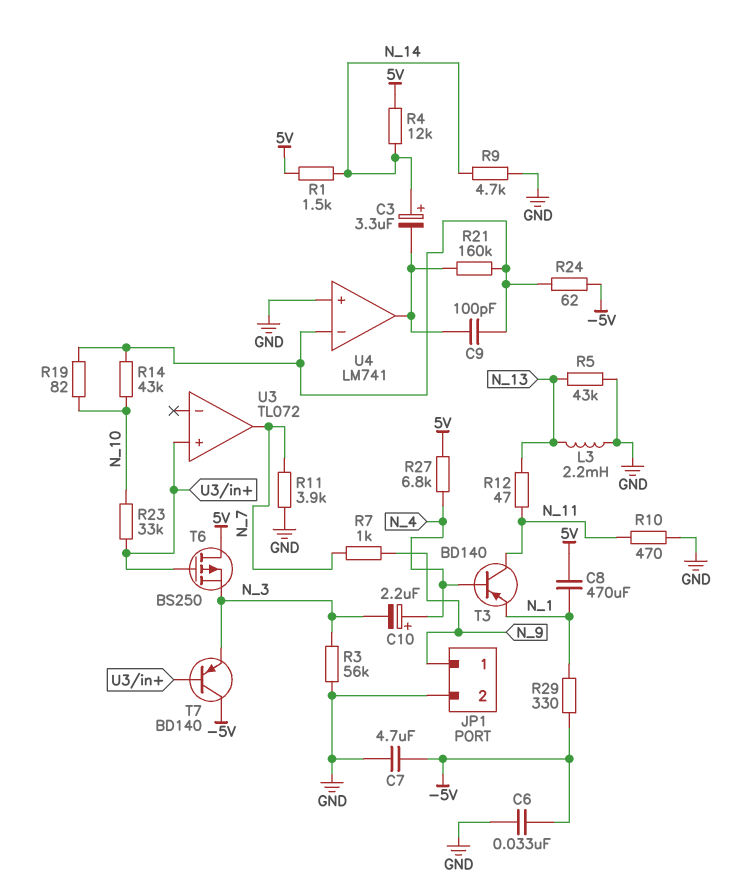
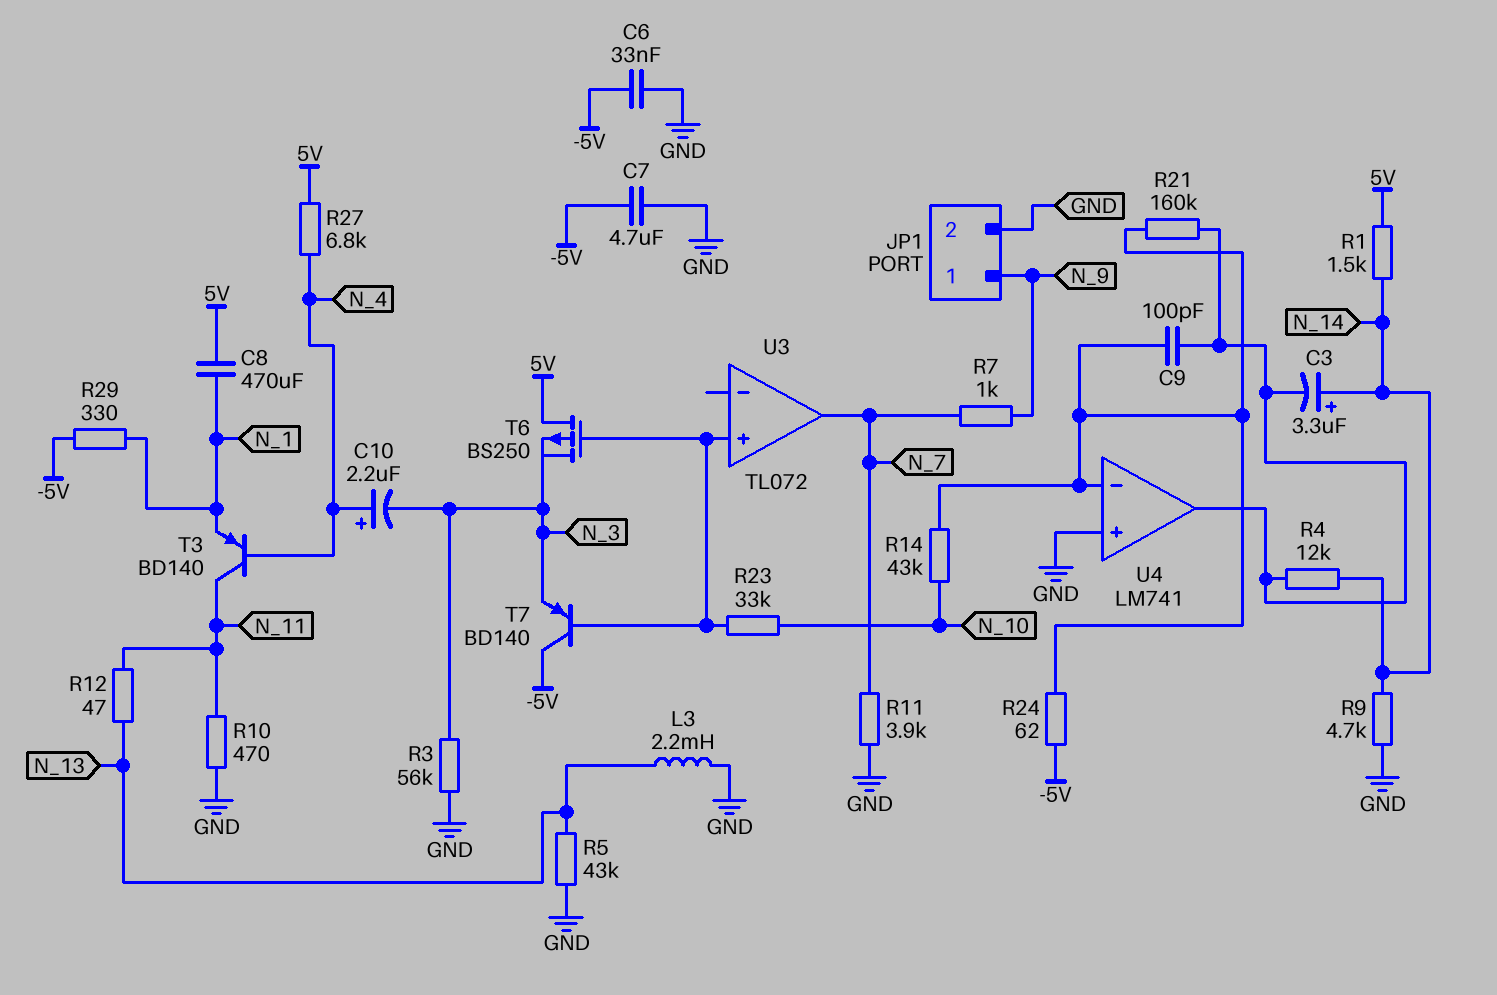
R4: 12k (5V, N_14) -> 12k (N_14, U4/out)
R19: 82 (N_10, U4/in-) -> none

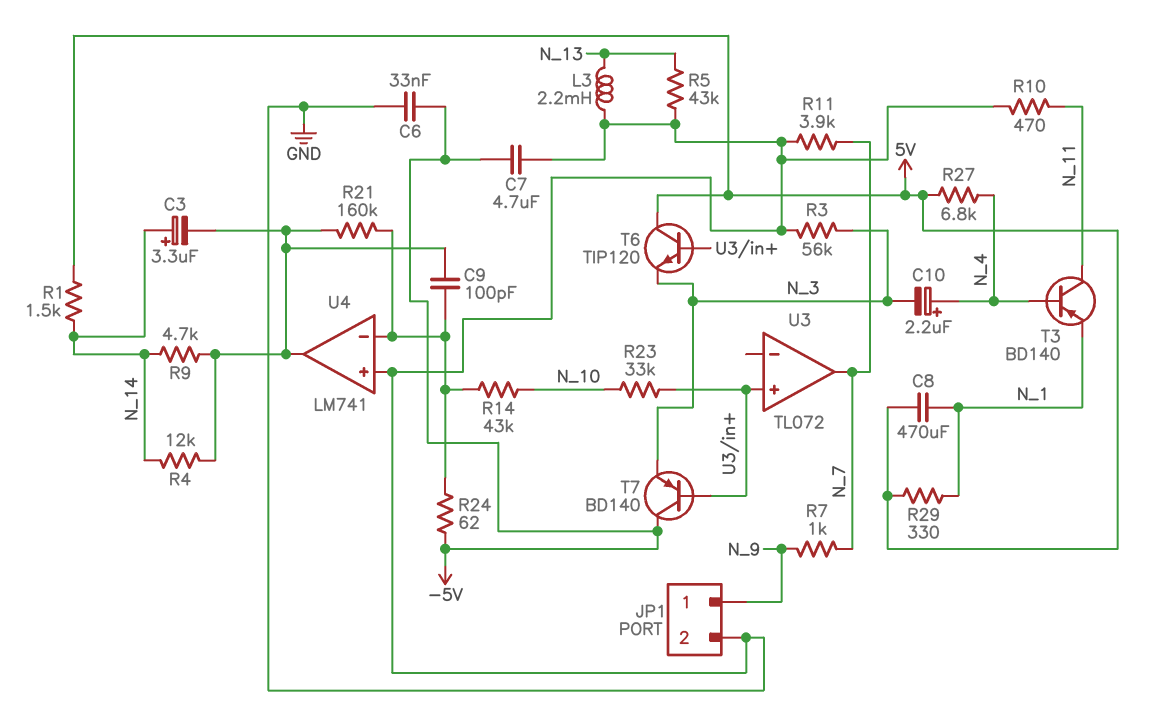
R9: 4.7k (GND, N_14) -> 4.7k (N_14, U4/out)
R12: 47 (N_11, N_13) -> none
R29: 330 (-5V, N_1) -> 330 (5V, N_1)
T6: PMOS BS250 (G U3/in+, D 5V, S N_3) -> NPN TIP120 (B U3/in+, C 5V, E N_3)

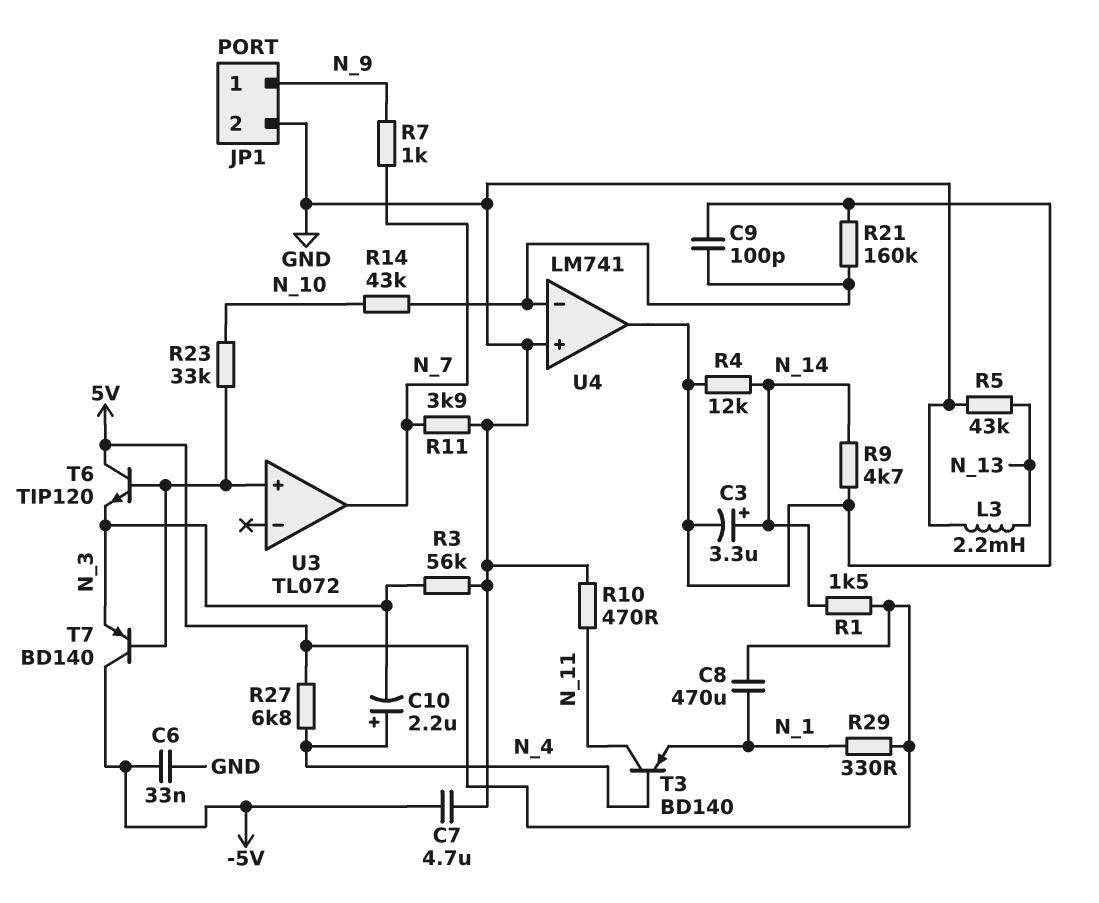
R24: 62 (-5V, U4/in-) -> none

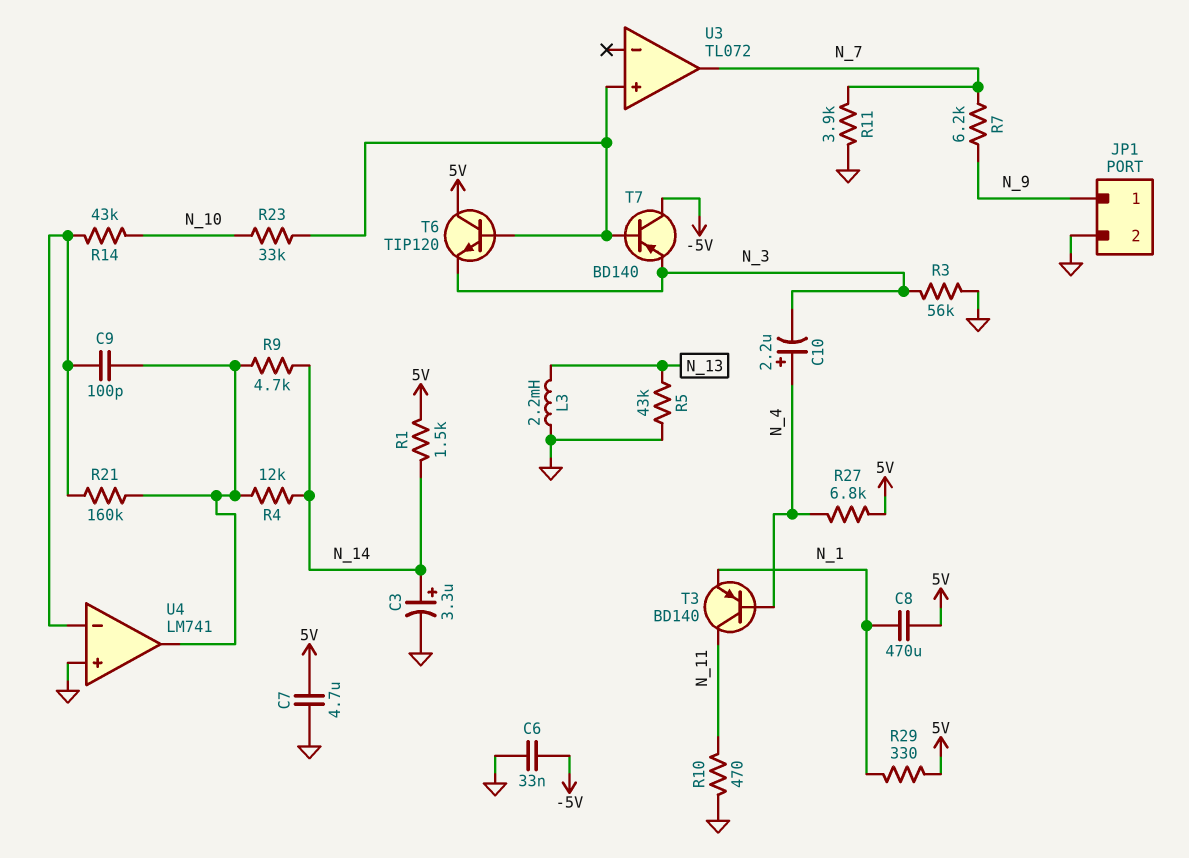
C3: 3.3uF (plus N_14, minus U4/out) -> 3.3uF (plus N_14, minus GND)
C7: 4.7uF (-5V, GND) -> 4.7uF (5V, GND)
R7: 1k (N_7, N_9) -> 6.2k (N_7, N_9)

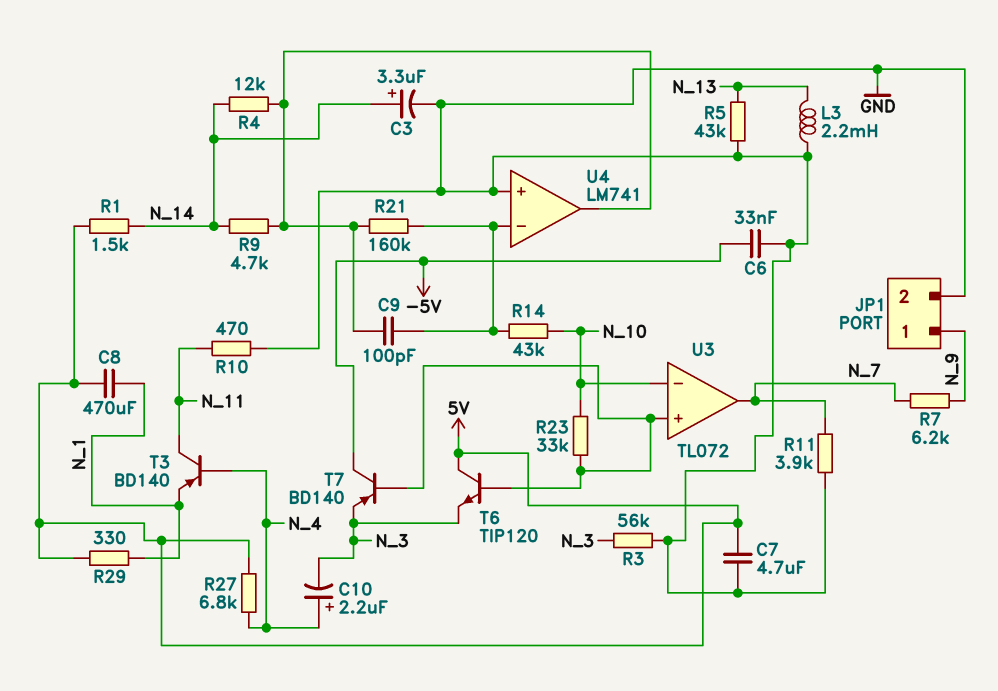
U3 pin in-: none -> N_10

